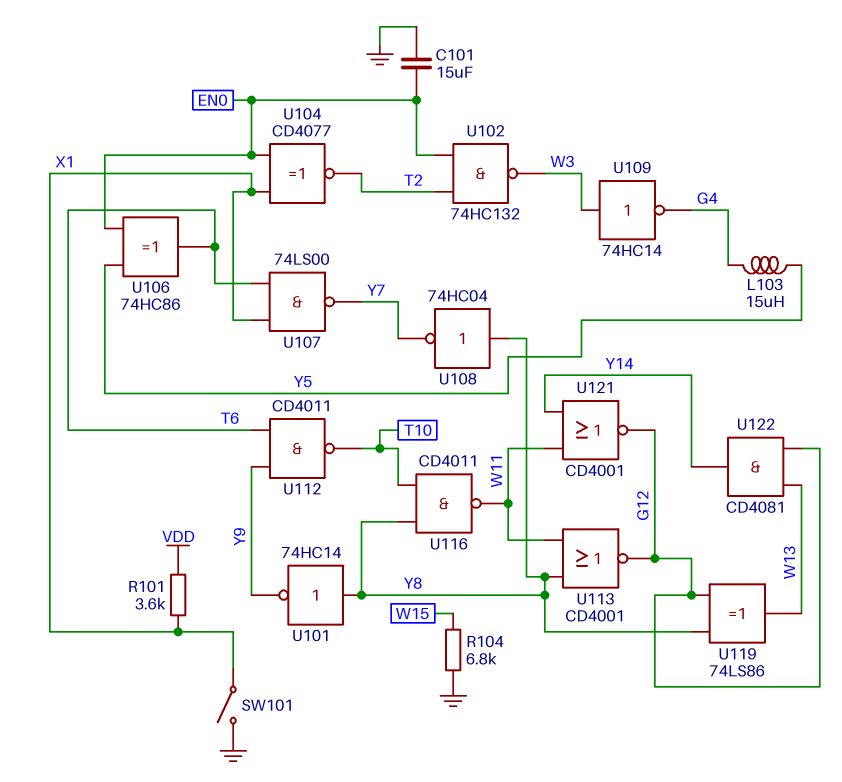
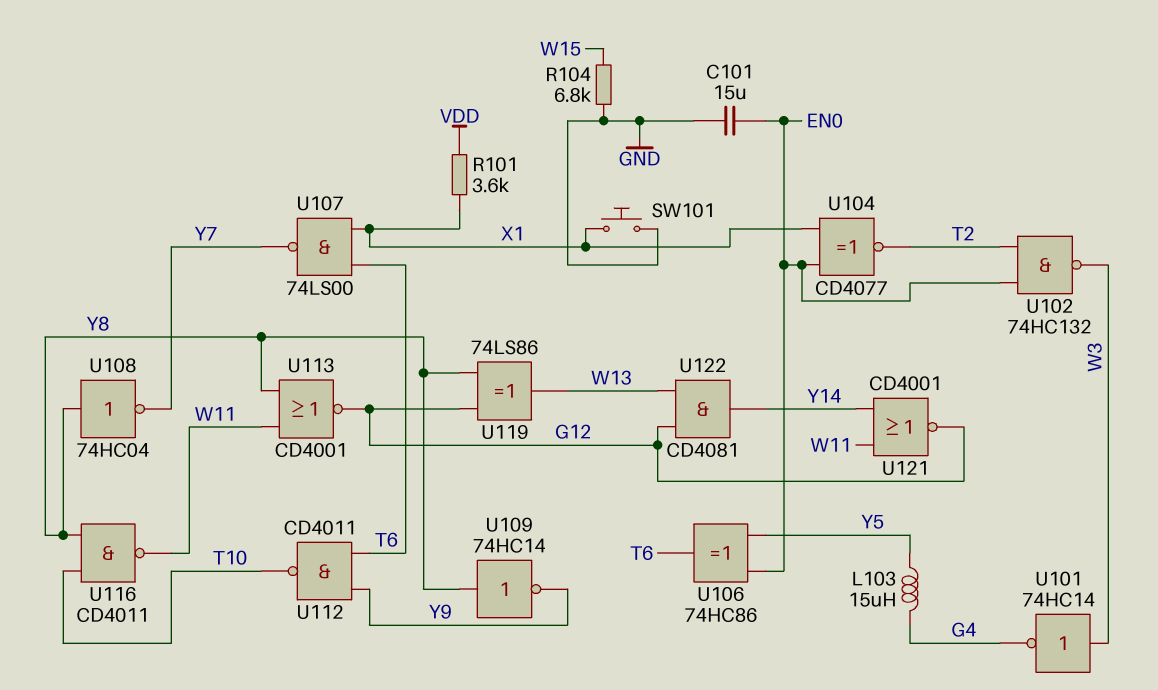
SW101: switch (GND, X1) -> button (GND, X1)
U101: NOT 74HC14 (in Y8, out Y9) -> NOT 74HC14 (in W3, out G4)
U109: NOT 74HC14 (in W3, out G4) -> NOT 74HC14 (in Y8, out Y9)

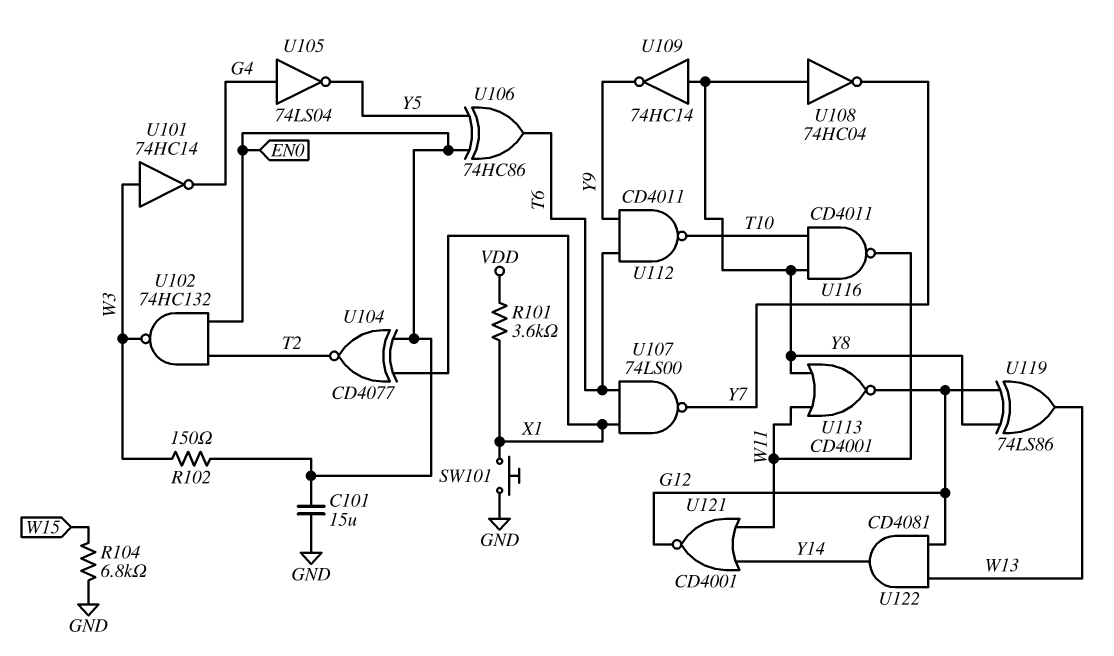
L103: 15uH (G4, Y5) -> none
R102: none -> 150 (EN0, W3)
U105: none -> NOT 74LS04 (in G4, out Y5)

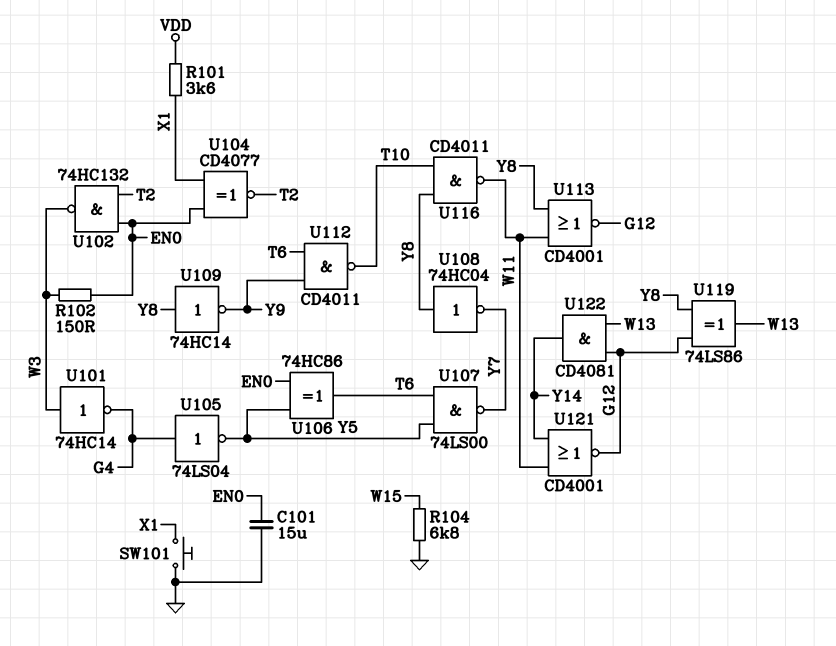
U107: NAND 74LS00 (in T6, in X1, out Y7) -> NAND 74LS00 (in T6, in Y5, out Y7)

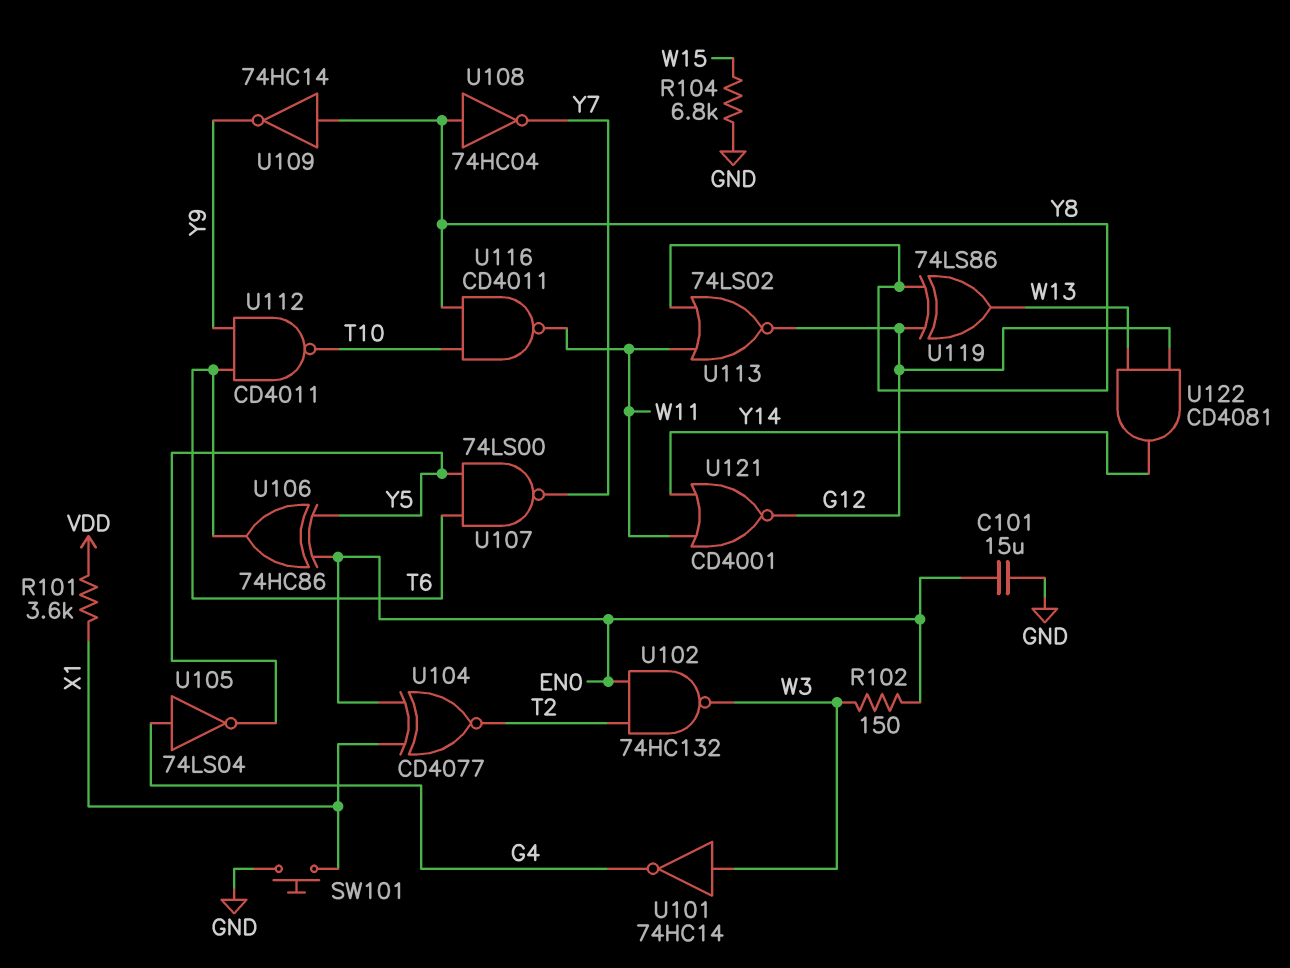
U113: NOR CD4001 (in W11, in Y8, out G12) -> NOR 74LS02 (in W11, in Y8, out G12)

